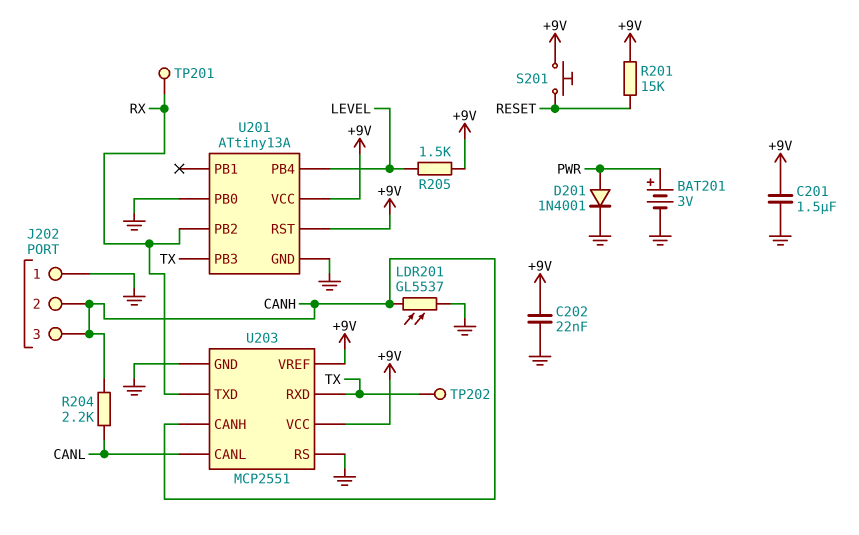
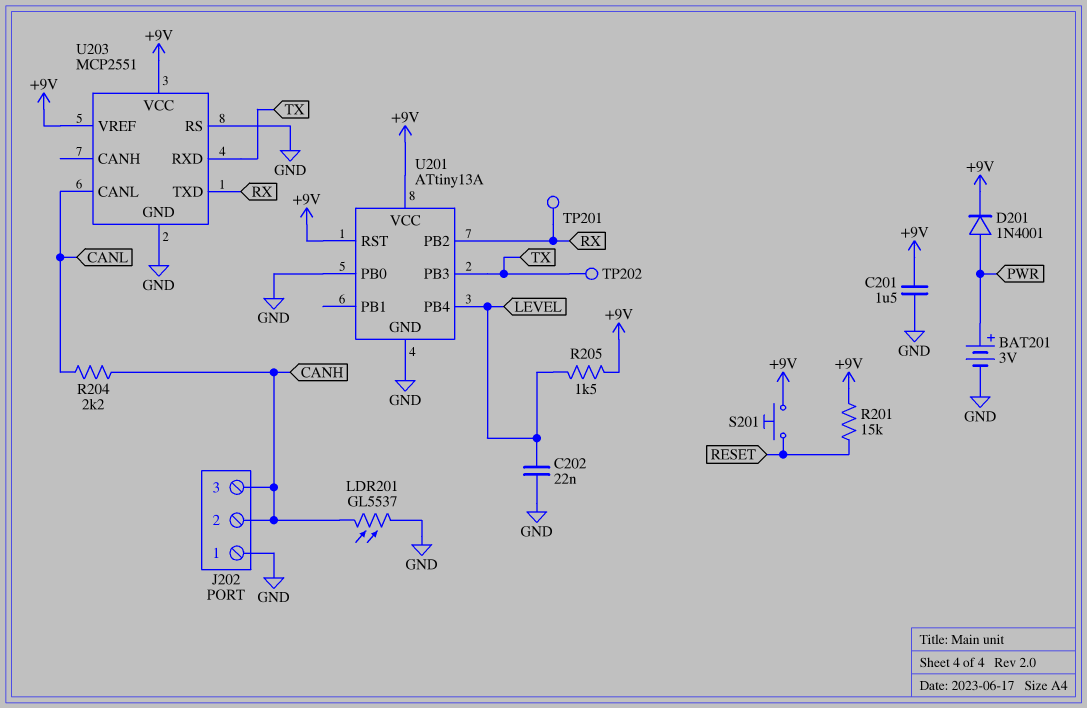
C202: 22nF (+9V, GND) -> 22nF (GND, LEVEL)
D201: diode 1N4001 (A PWR, K GND) -> diode 1N4001 (A PWR, K +9V)
U203 pin CANH: CANH -> none

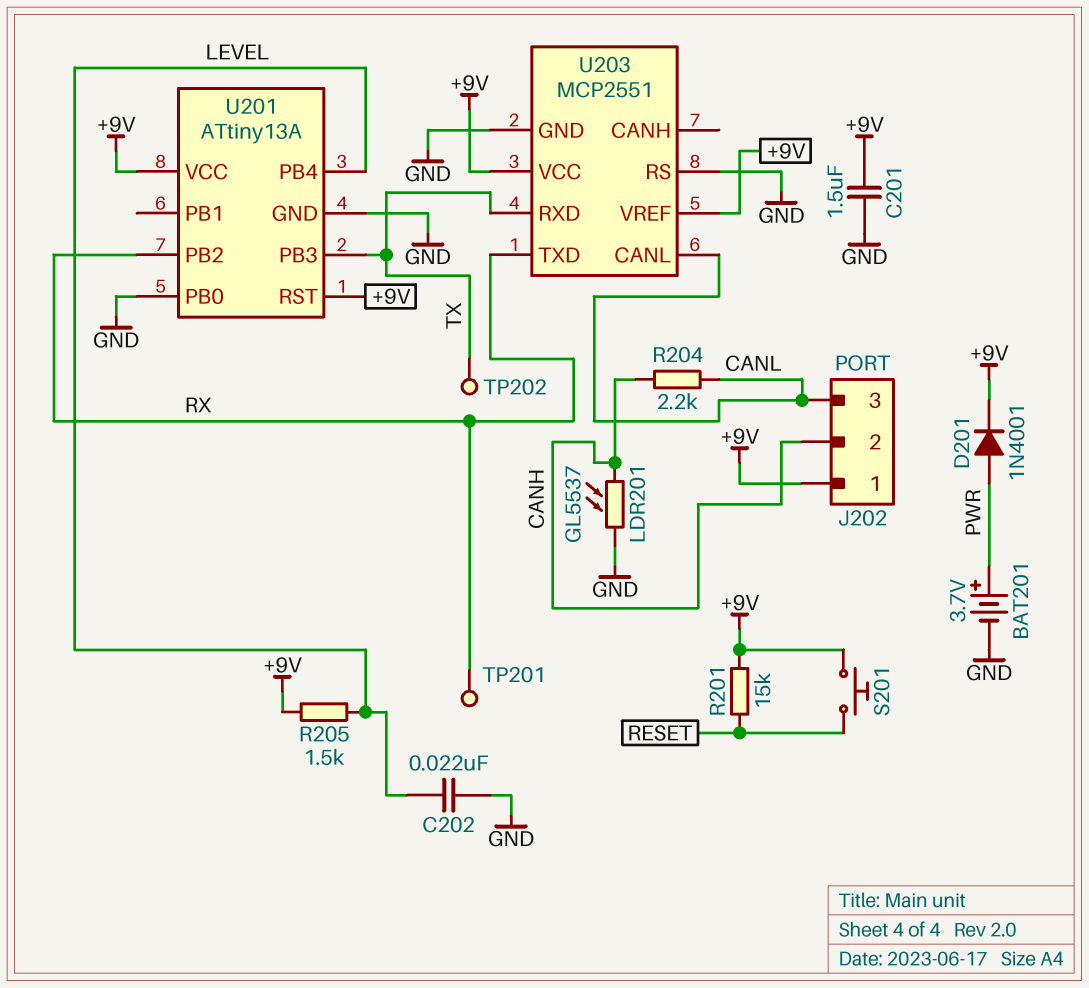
BAT201: 3V (plus PWR, minus GND) -> 3.7V (plus PWR, minus GND)
J202 pin 1: GND -> +9V
J202 pin 3: CANH -> CANL

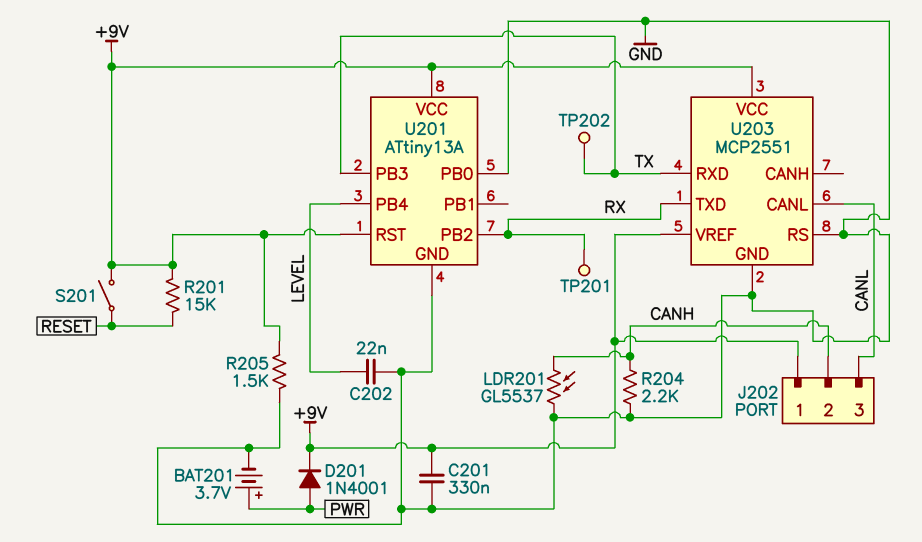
C201: 1.5uF (+9V, GND) -> 330nF (+9V, GND)
R204: 2.2k (CANH, CANL) -> 2.2k (CANH, GND)
R205: 1.5k (+9V, LEVEL) -> 1.5k (+9V, GND)
S201: button (+9V, RESET) -> switch (+9V, RESET)

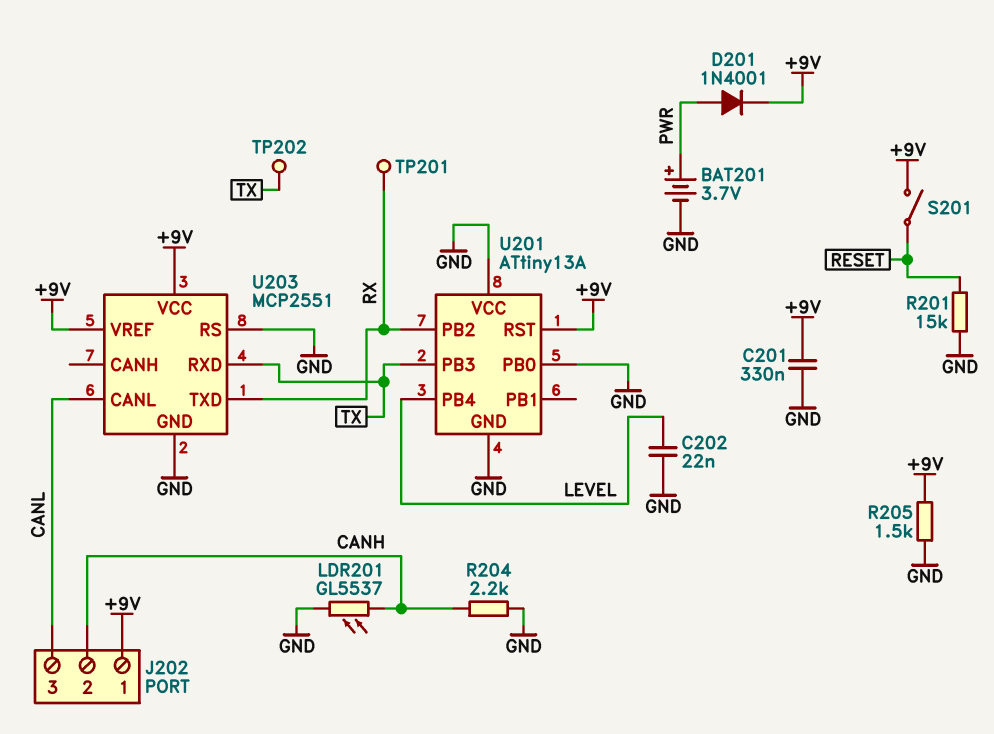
R201: 15k (+9V, RESET) -> 15k (GND, RESET)
U201 pin VCC: +9V -> GND

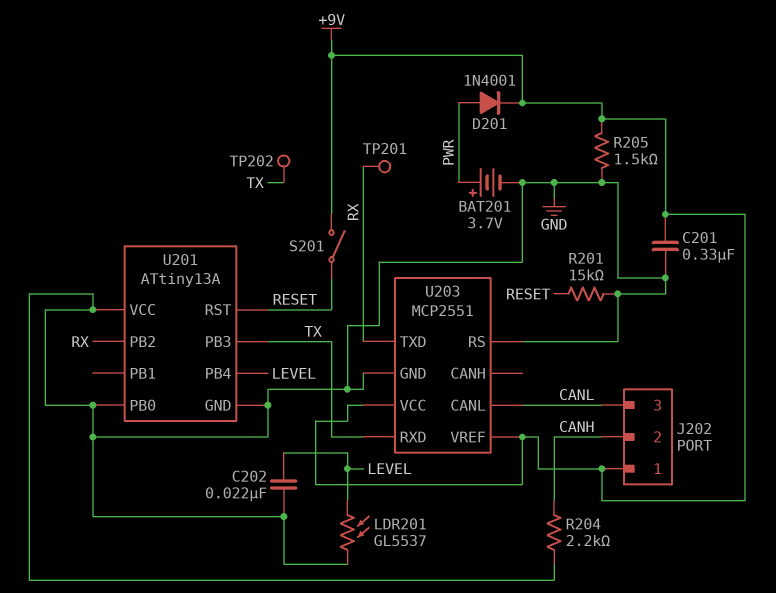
LDR201: GL5537 (CANH, GND) -> GL5537 (GND, LEVEL)
U201 pin RST: +9V -> RESET

